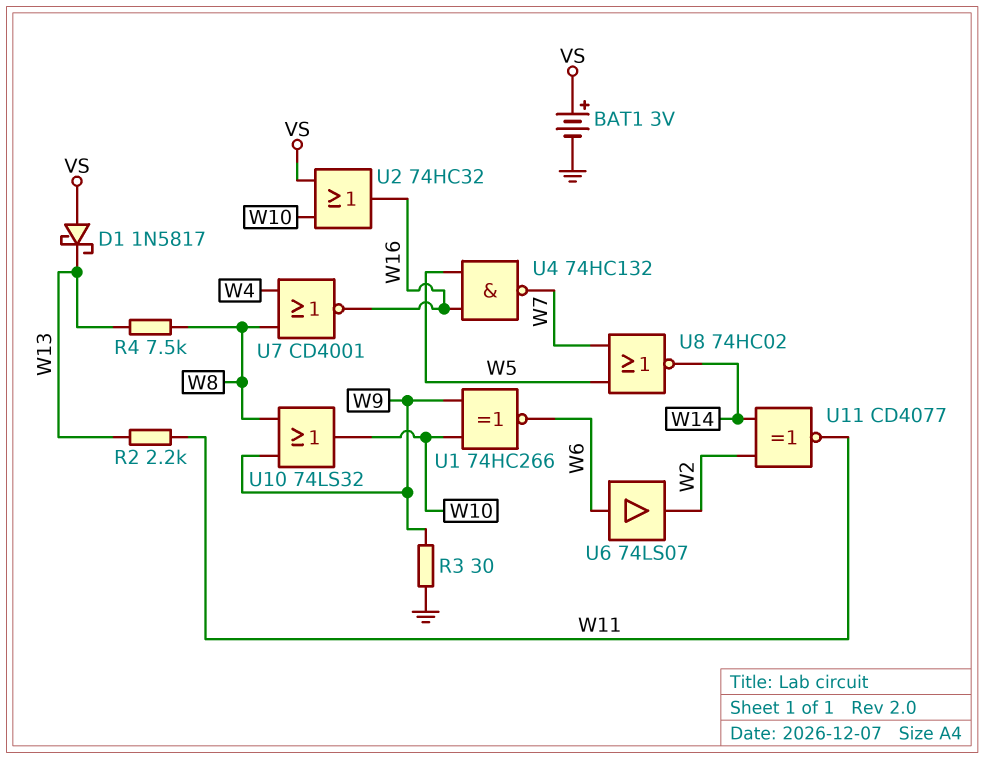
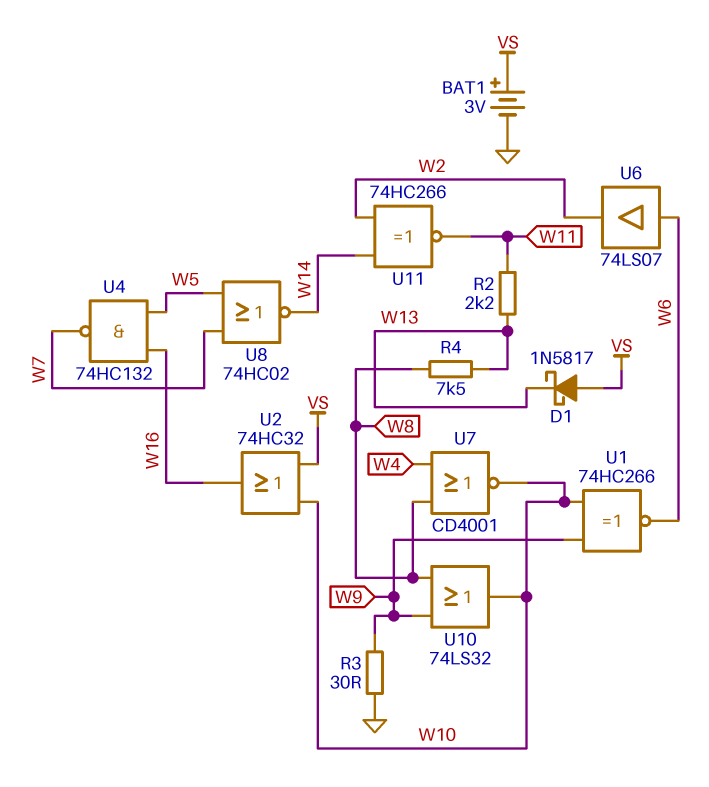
U7: NOR CD4001 (in W4, in W8, out W16) -> NOR CD4001 (in W4, in W8, out W10)
U11: XNOR CD4077 (in W2, in W14, out W11) -> XNOR 74HC266 (in W2, in W14, out W11)

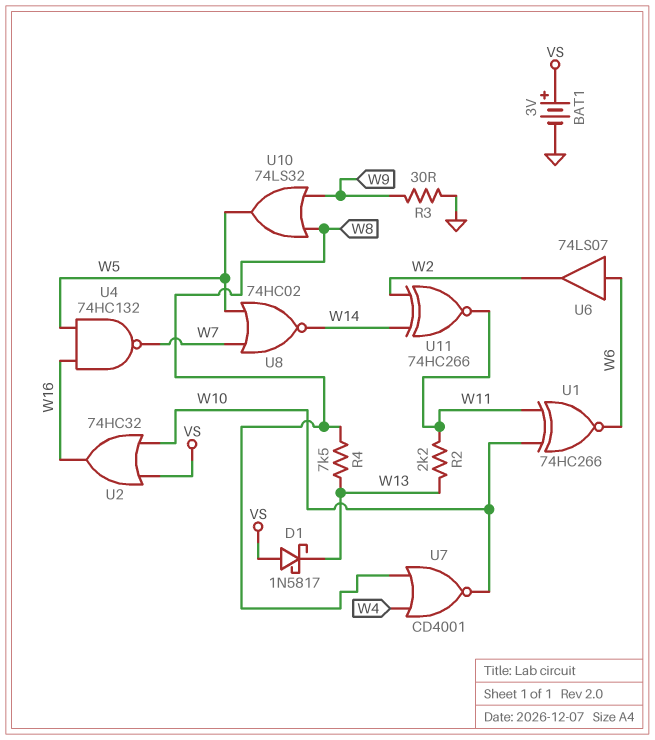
U1: XNOR 74HC266 (in W9, in W10, out W6) -> XNOR 74HC266 (in W10, in W11, out W6)
U10: OR 74LS32 (in W8, in W9, out W10) -> OR 74LS32 (in W8, in W9, out W5)

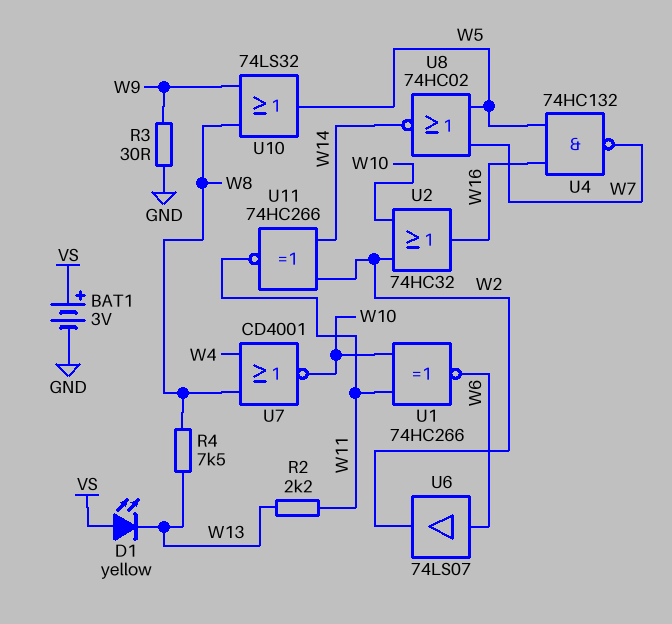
D1: schottky 1N5817 (A VS, K W13) -> LED yellow (A VS, K W13)
U2: OR 74HC32 (in VS, in W10, out W16) -> OR 74HC32 (in W2, in W10, out W16)

